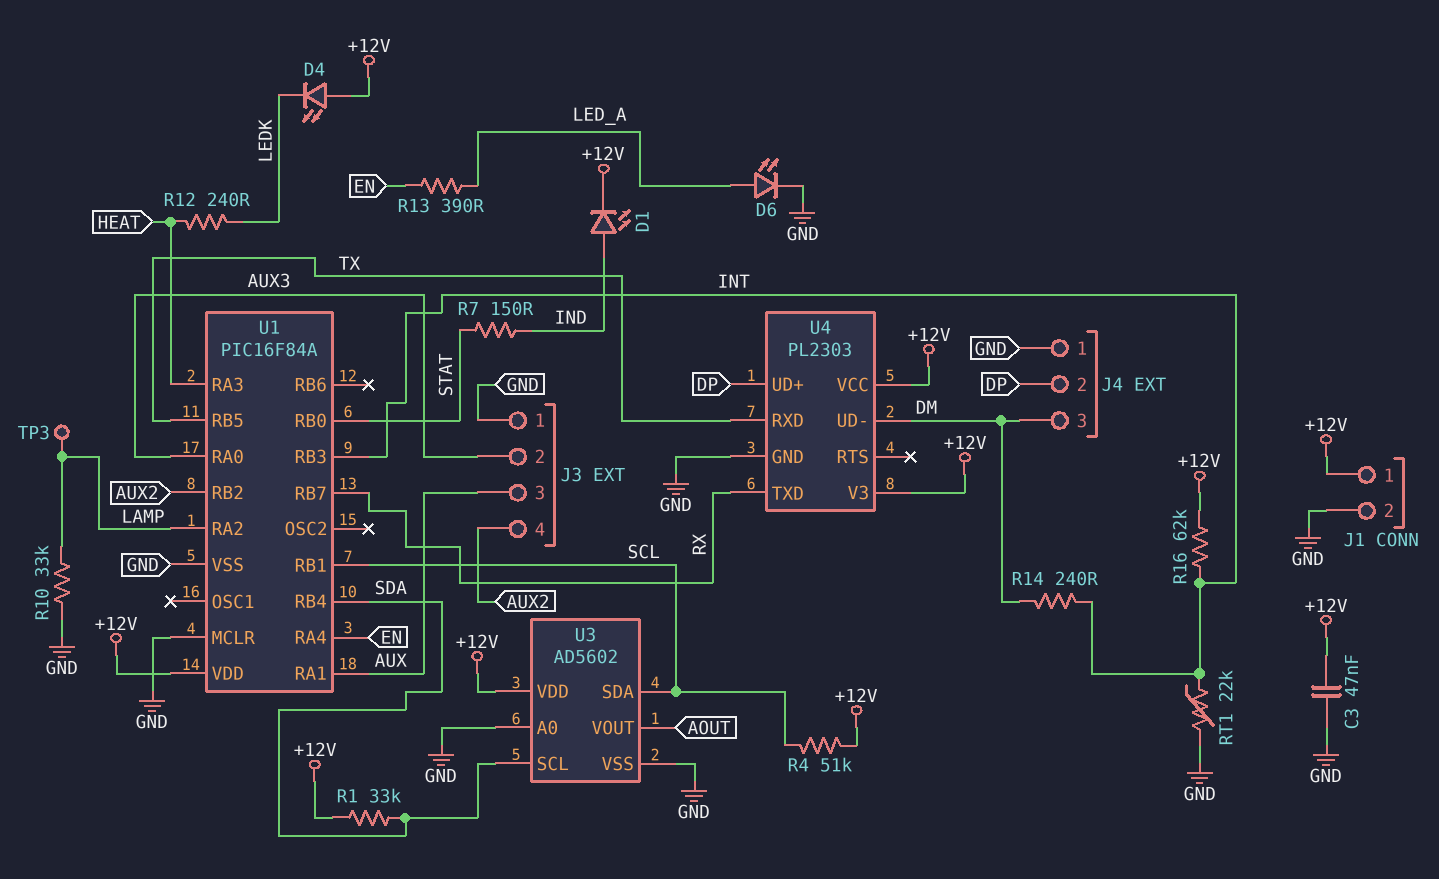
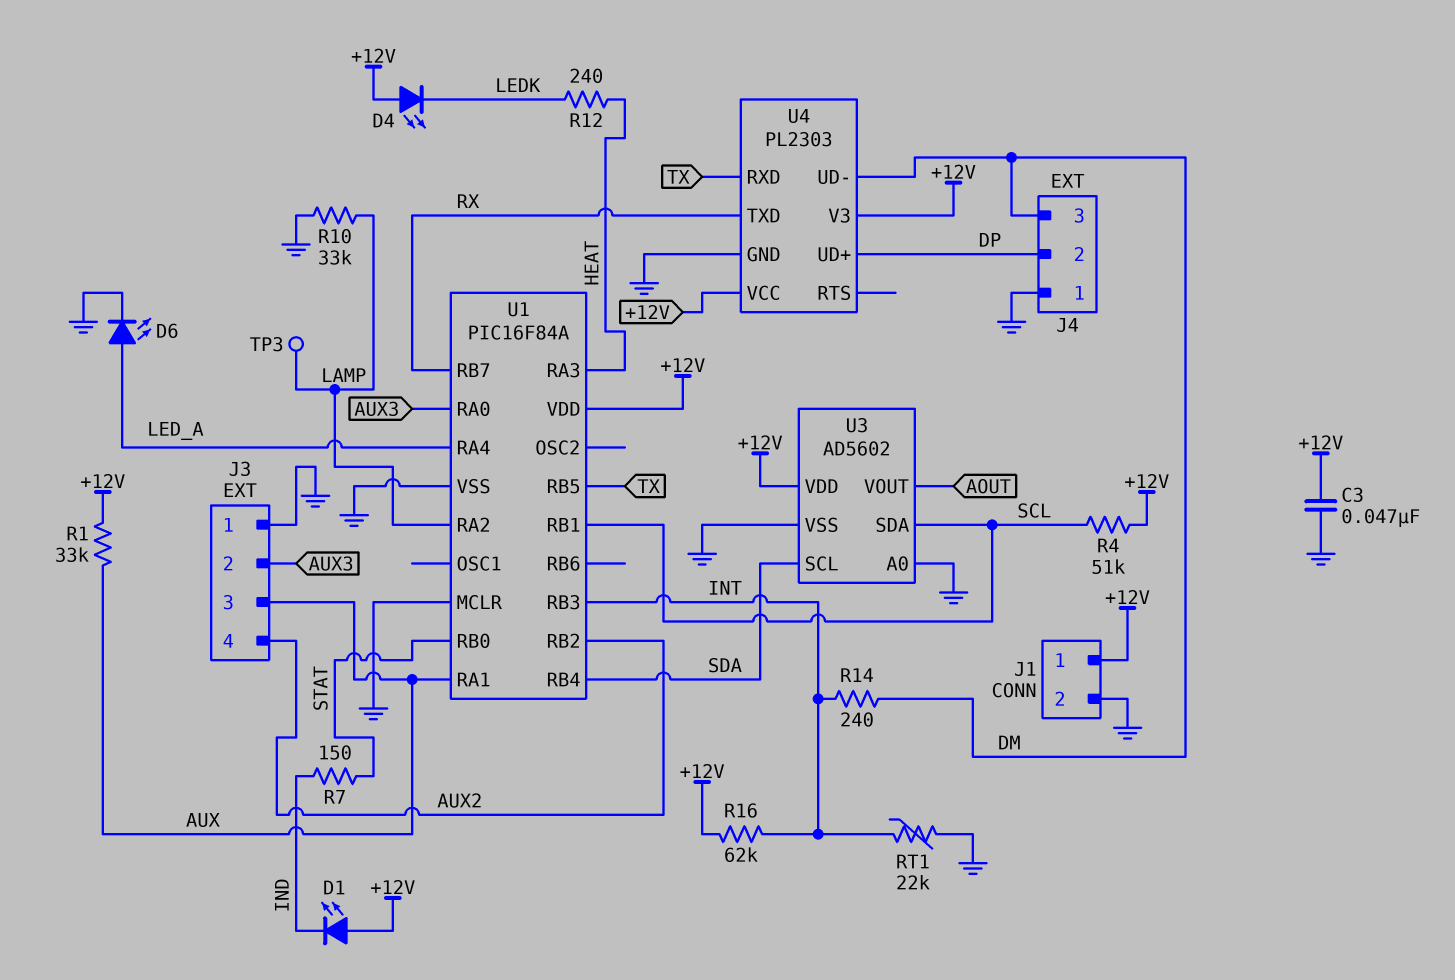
D1: LED (A IND, K +12V) -> LED (A +12V, K IND)
R1: 33k (+12V, SDA) -> 33k (+12V, AUX)
R13: 390 (EN, LED_A) -> none
U1 pin RA4: EN -> LED_A

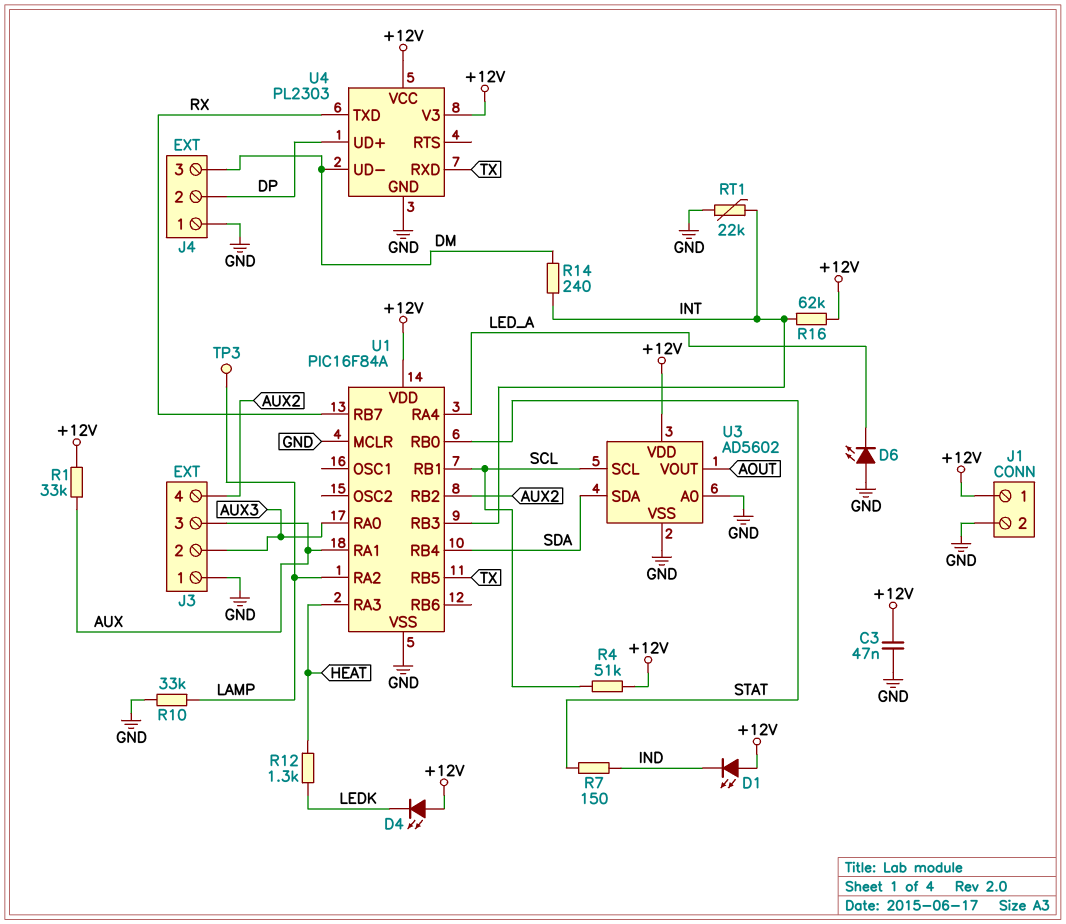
D6: LED (A LED_A, K GND) -> LED (A GND, K LED_A)
R12: 240 (HEAT, LEDK) -> 1.3k (HEAT, LEDK)
U3 pin SCL: SDA -> SCL
U3 pin SDA: SCL -> SDA

